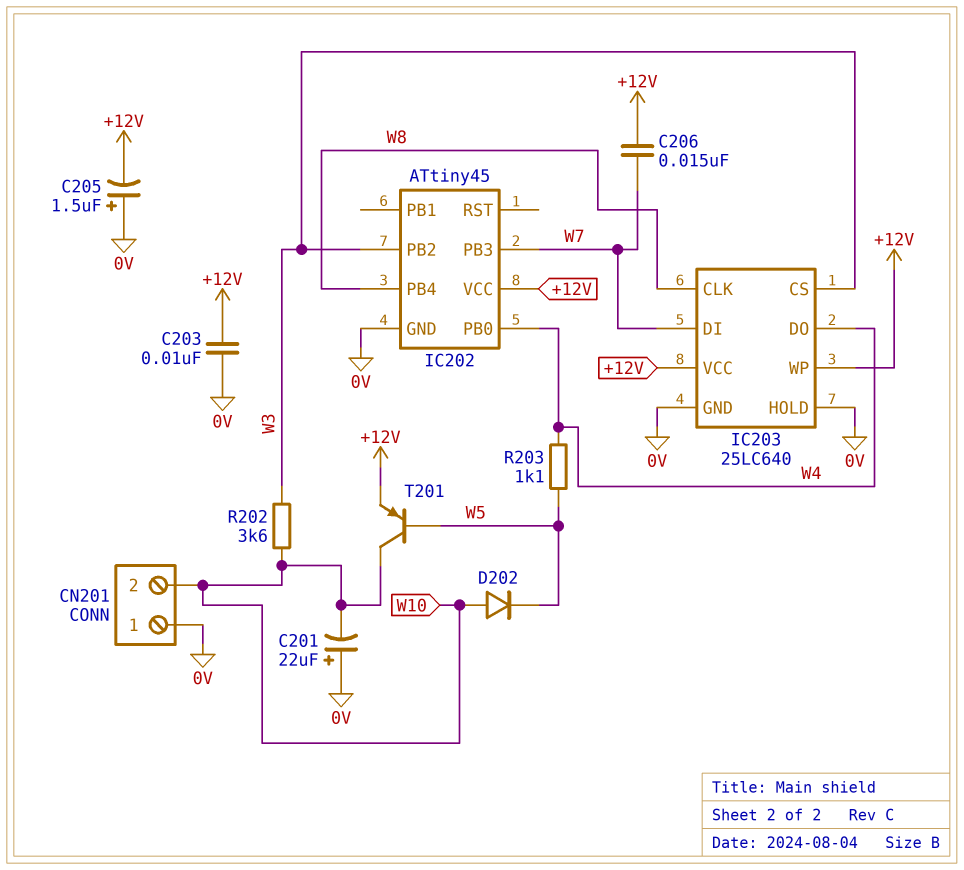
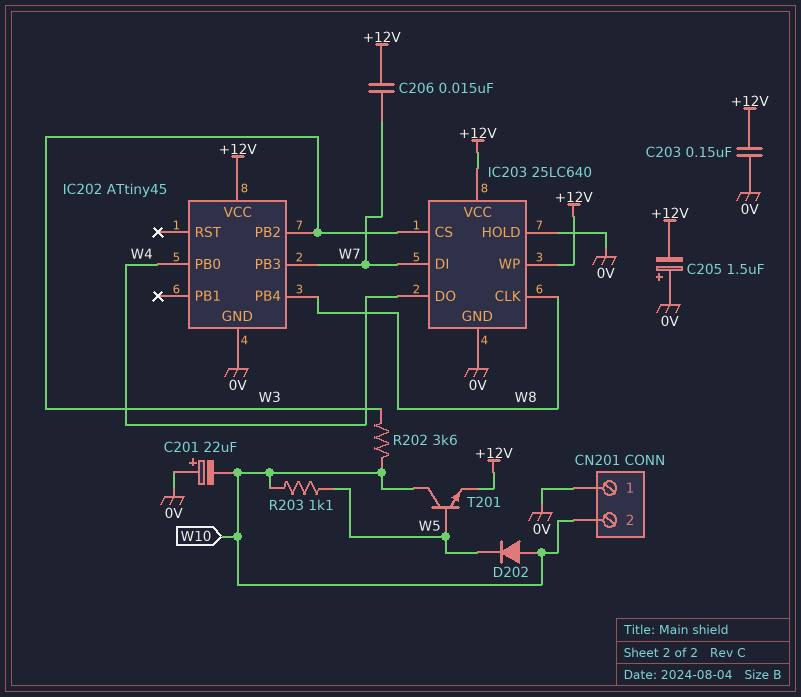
C203: 10nF (+12V, 0V) -> 150nF (+12V, 0V)
R203: 1.1k (W4, W5) -> 1.1k (W5, W10)
T201: PNP (B W5, C W10, E +12V) -> NPN (B W5, C W10, E +12V)

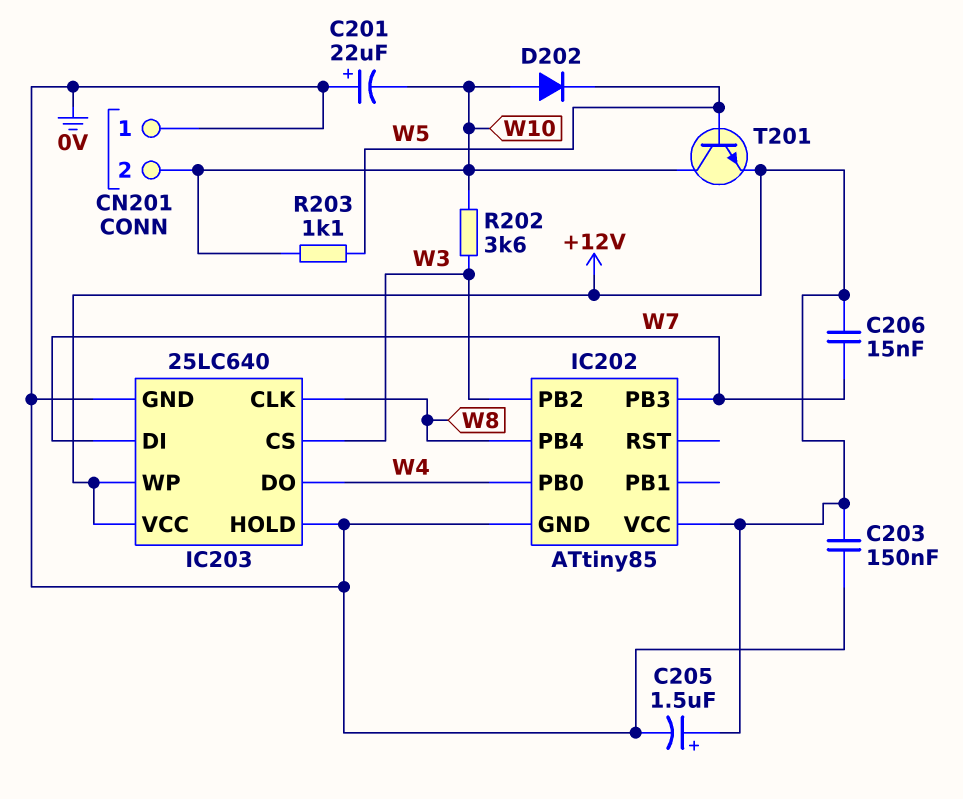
C205: 1.5uF (plus 0V, minus +12V) -> 1.5uF (plus +12V, minus 0V)
IC202: ATtiny45 -> ATtiny85

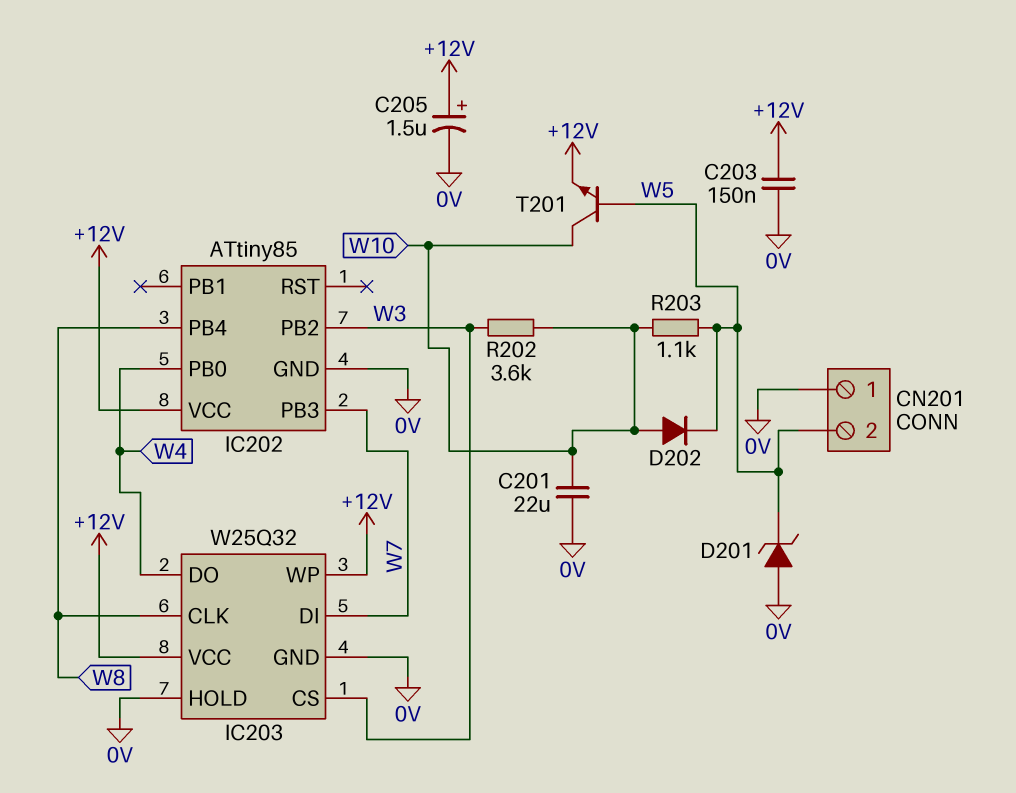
C201: 22uF (plus 0V, minus W10) -> 22uF (0V, W10)
C206: 15nF (+12V, W7) -> none
CN201 pin 2: W10 -> W5
D201: none -> zener (A 0V, K W5)
IC203: 25LC640 -> W25Q32

